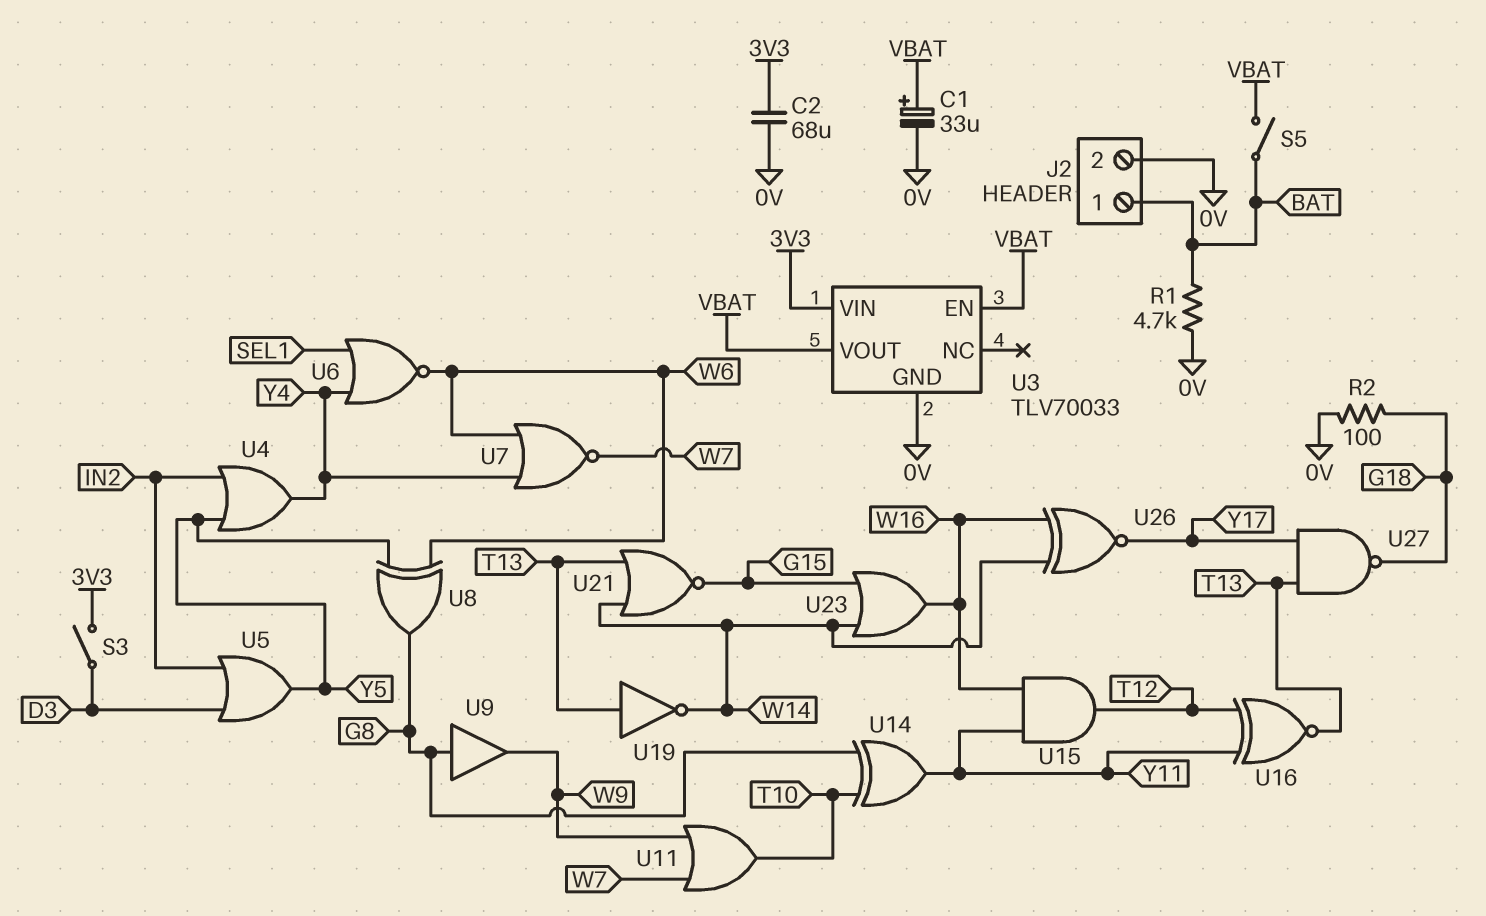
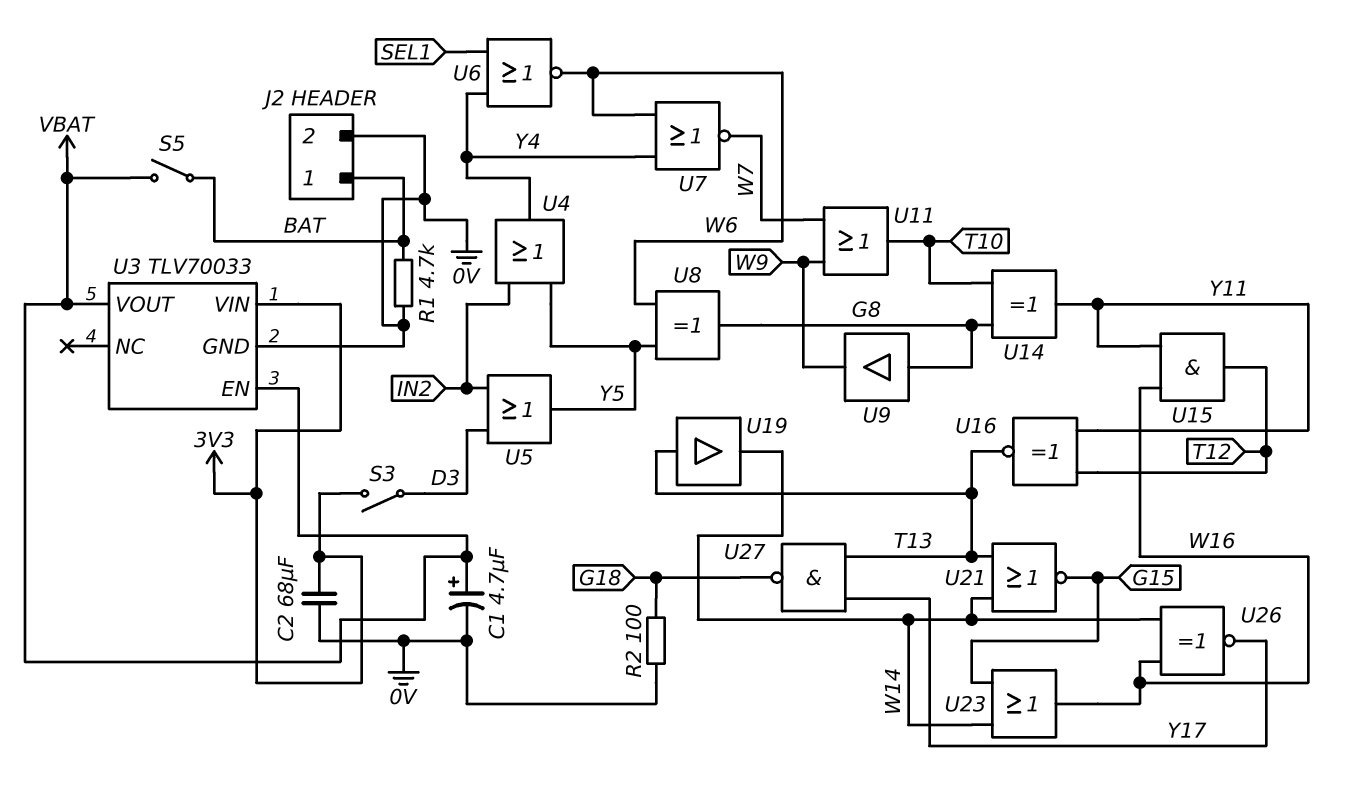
C1: 33uF (plus VBAT, minus 0V) -> 4.7uF (plus VBAT, minus 0V)
U19: NOT (in T13, out W14) -> buffer (in T13, out W14)

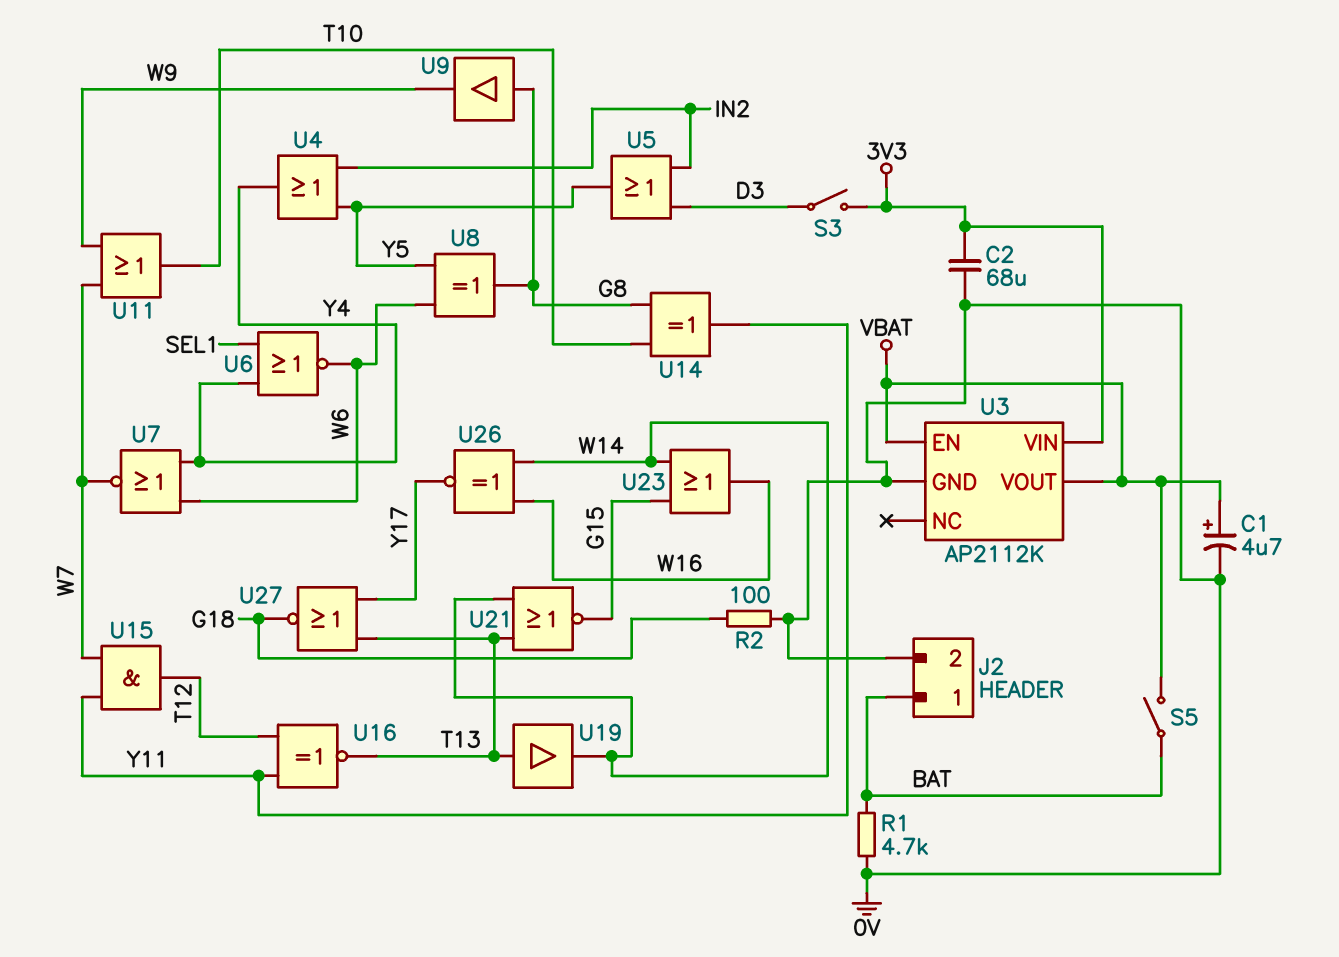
U3: TLV70033 -> AP2112K
U15: AND (in W16, in Y11, out T12) -> AND (in W7, in Y11, out T12)
U27: NAND (in T13, in Y17, out G18) -> NOR (in T13, in Y17, out G18)

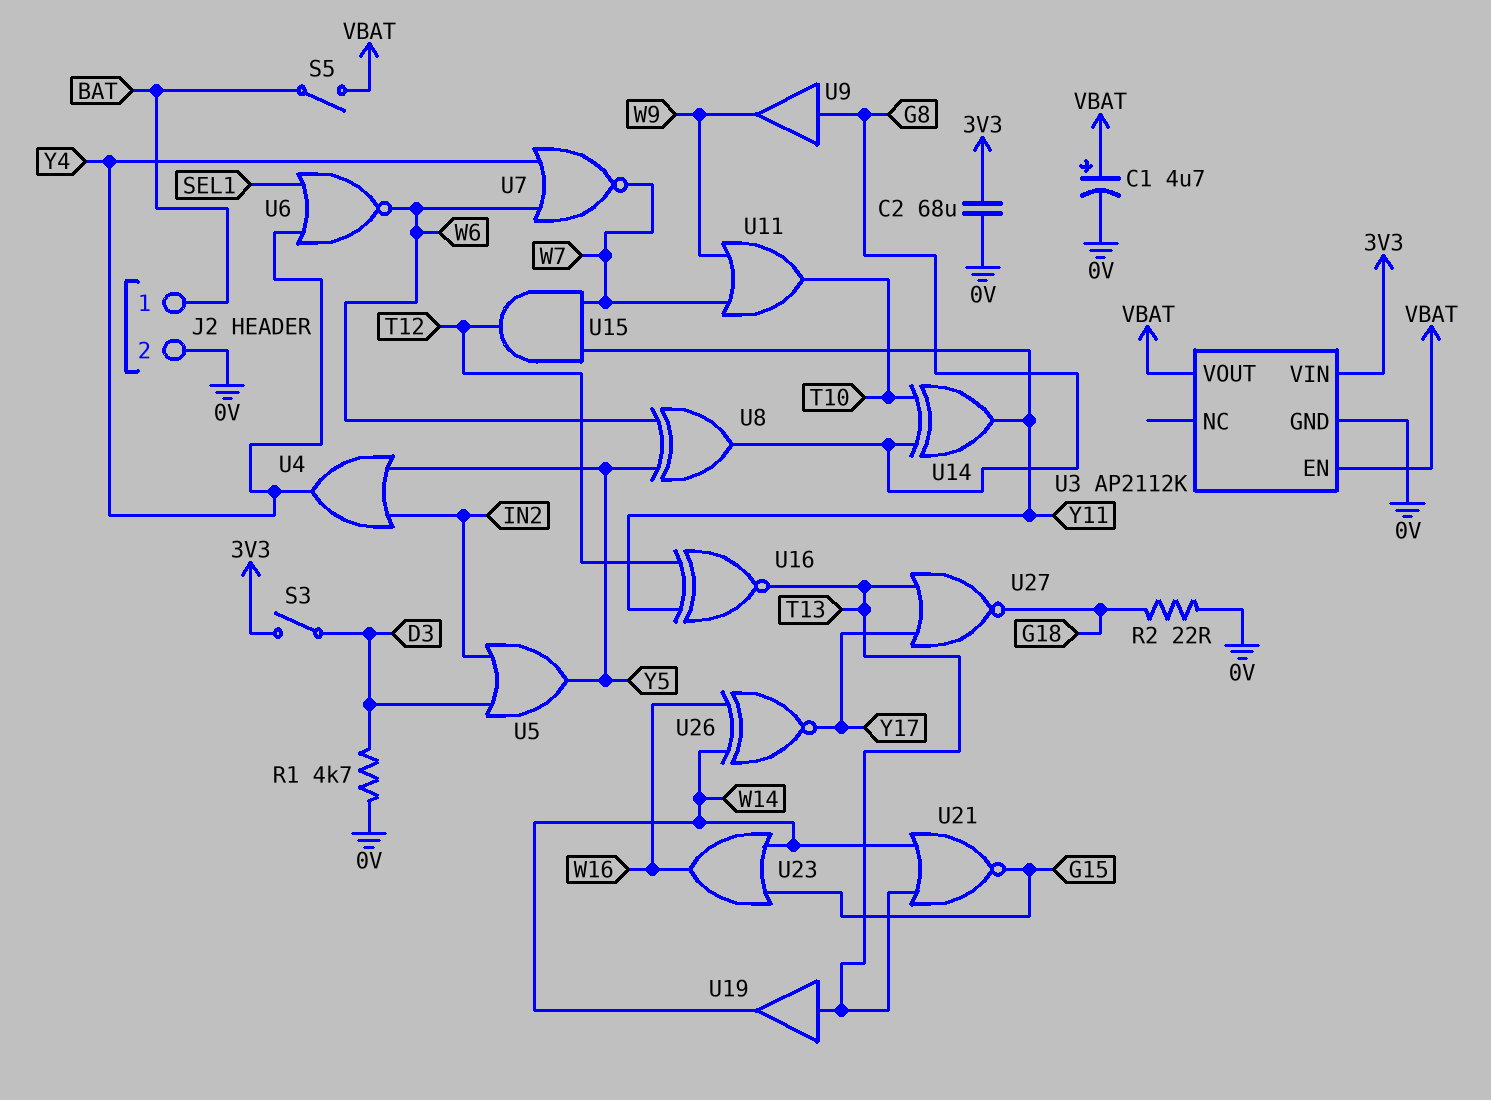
R1: 4.7k (0V, BAT) -> 4.7k (0V, D3)
R2: 100 (0V, G18) -> 22 (0V, G18)

